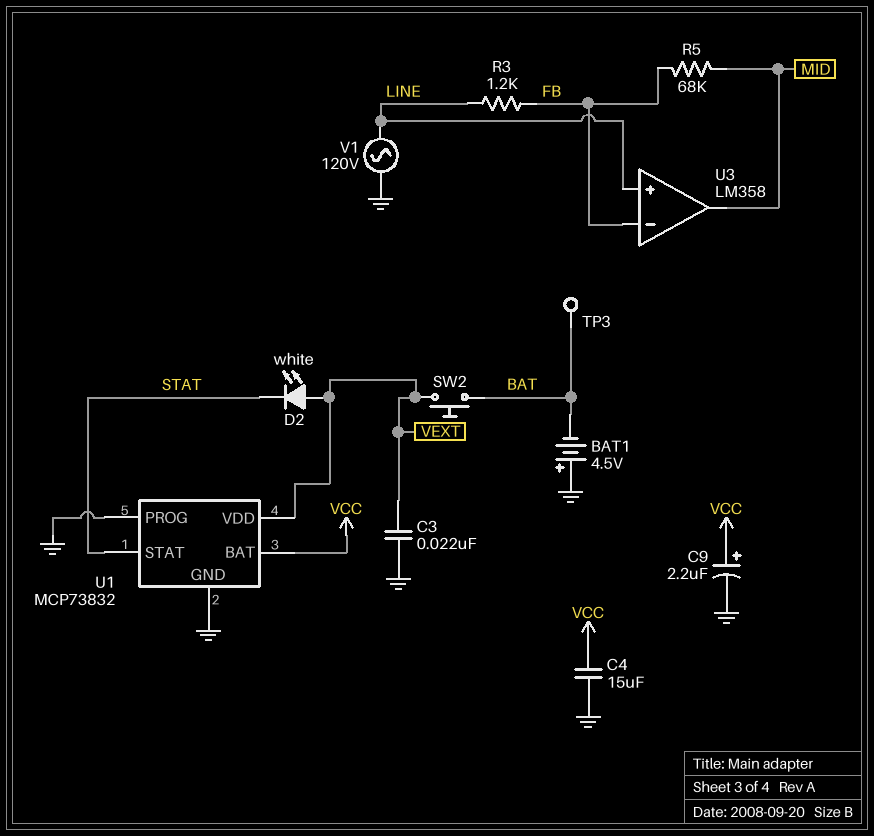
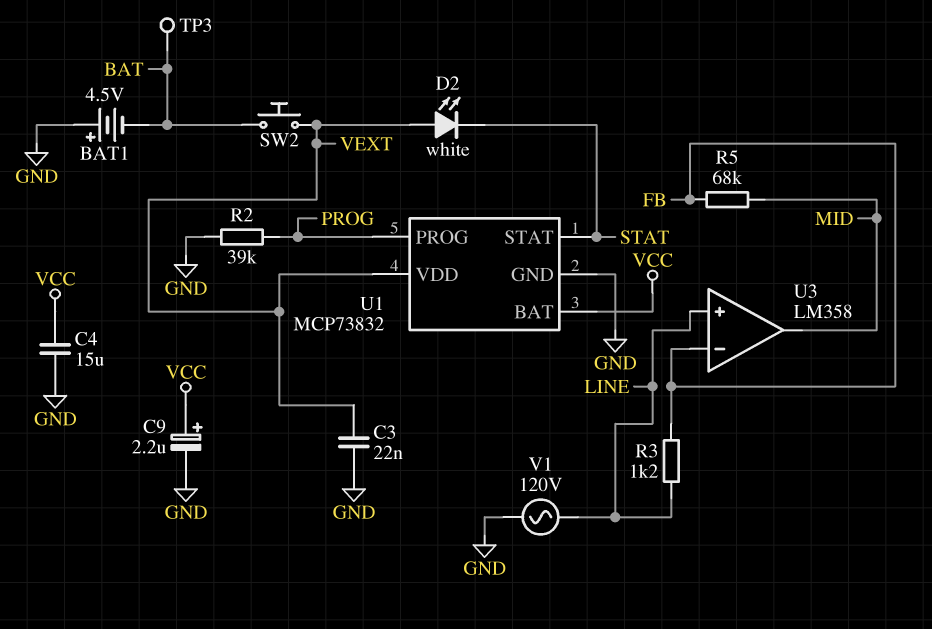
R2: none -> 39k (GND, PROG)
U1 pin PROG: GND -> PROG

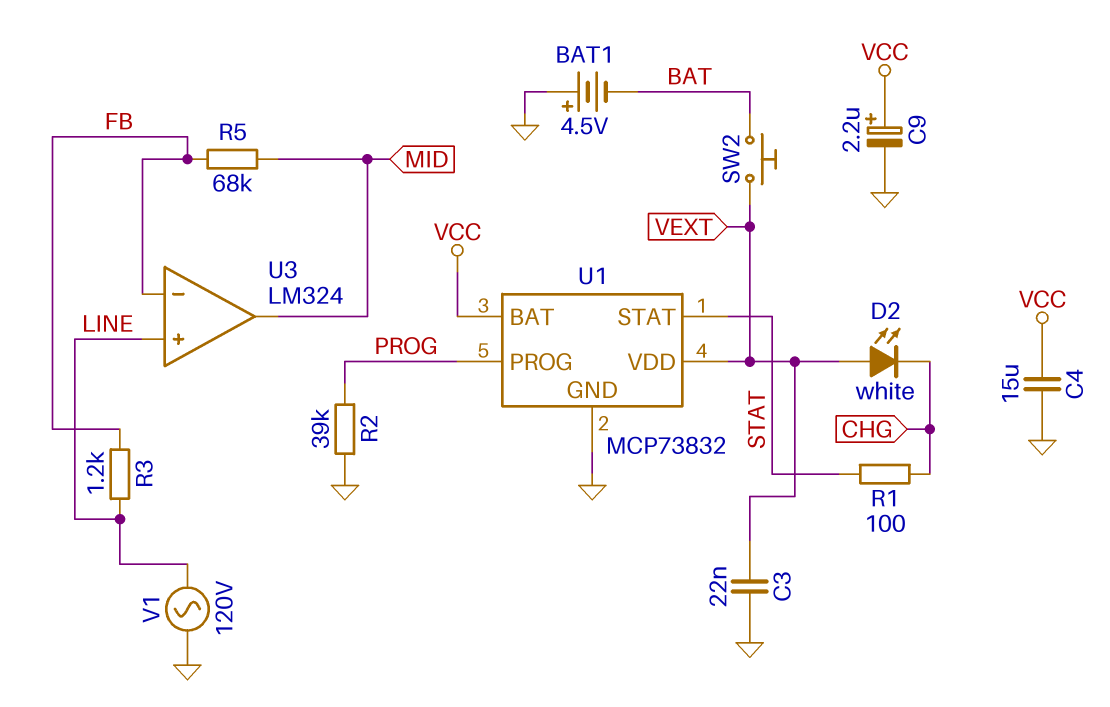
D2: LED white (A VEXT, K STAT) -> LED white (A VEXT, K CHG)
R1: none -> 100 (CHG, STAT)
TP3: test point (BAT) -> none
U3: LM358 -> LM324

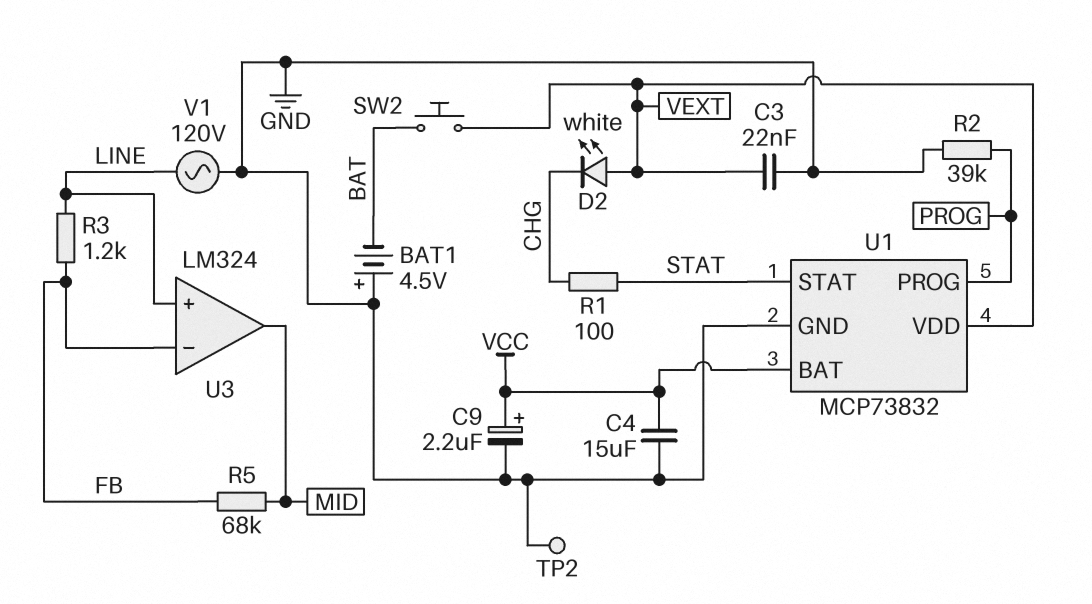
TP2: none -> test point (GND)

